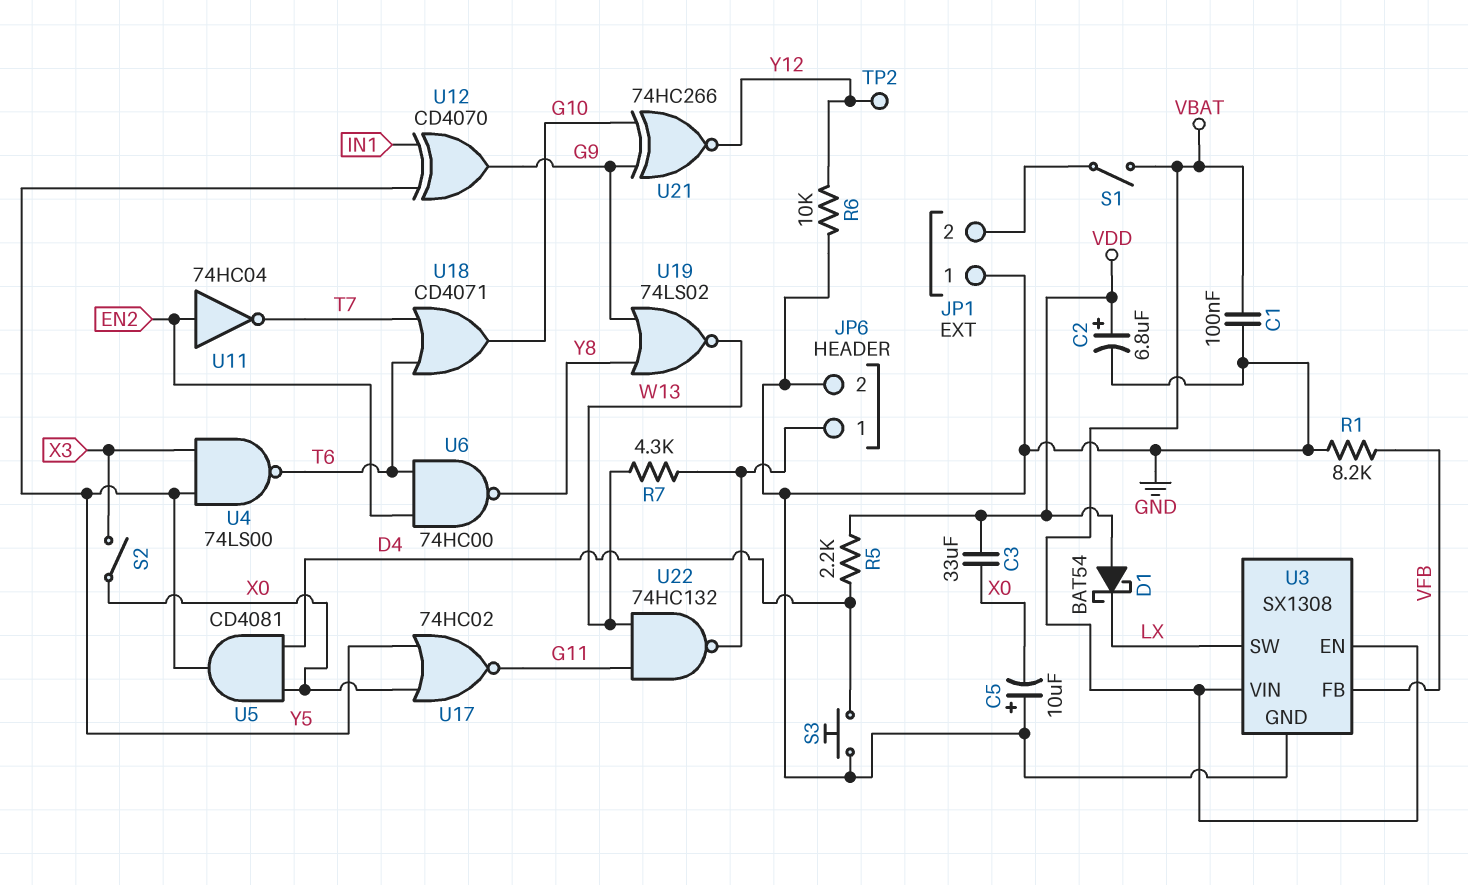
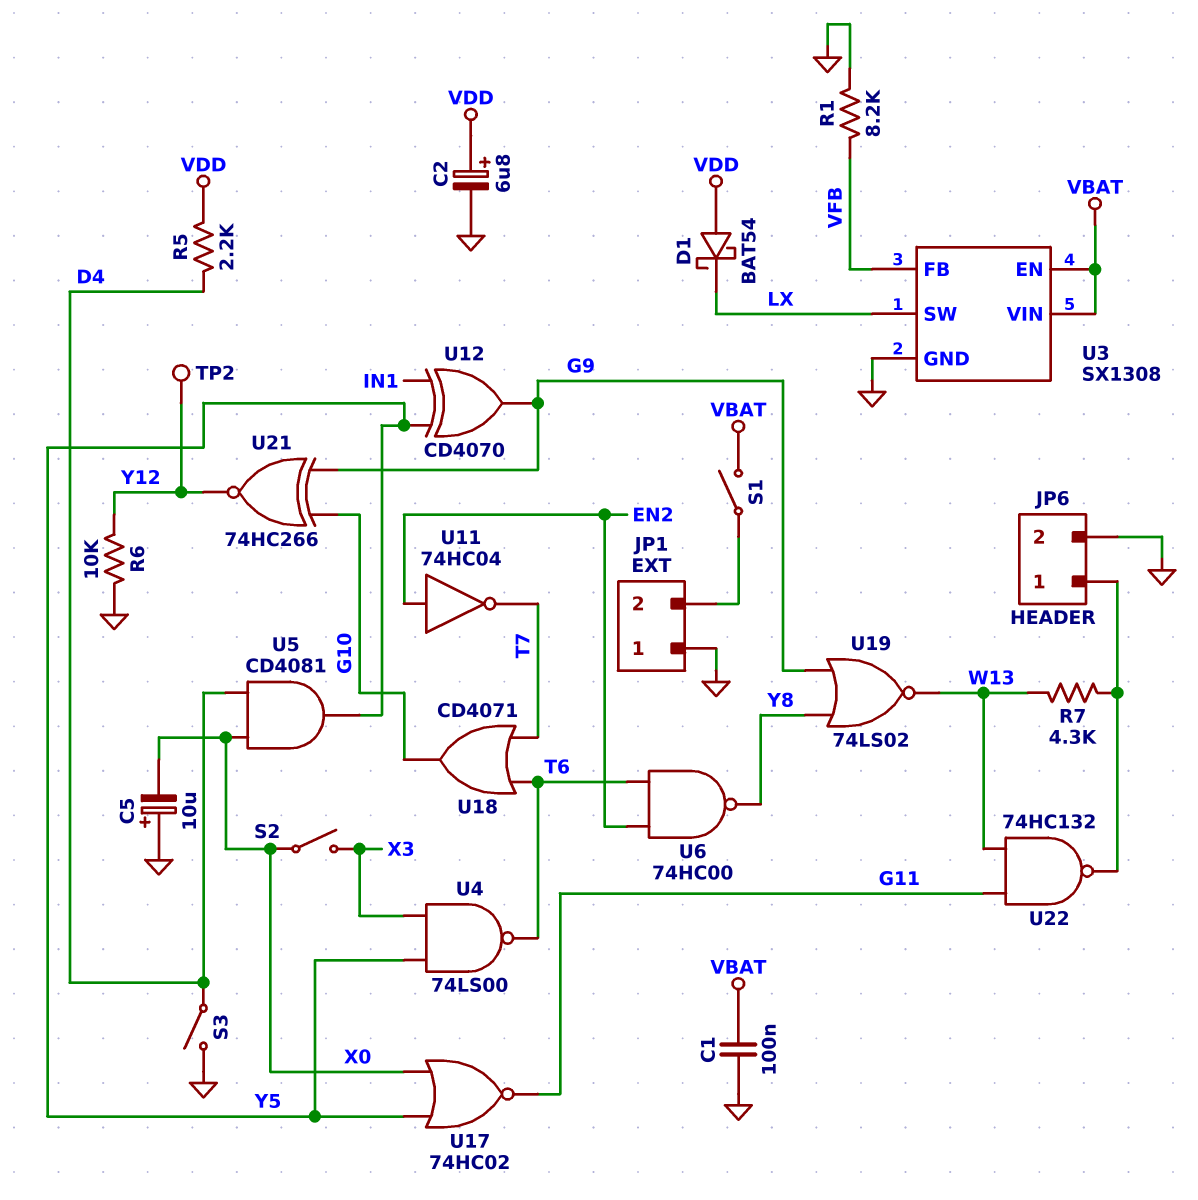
C3: 33uF (VDD, X0) -> none
S3: button (D4, GND) -> switch (D4, GND)

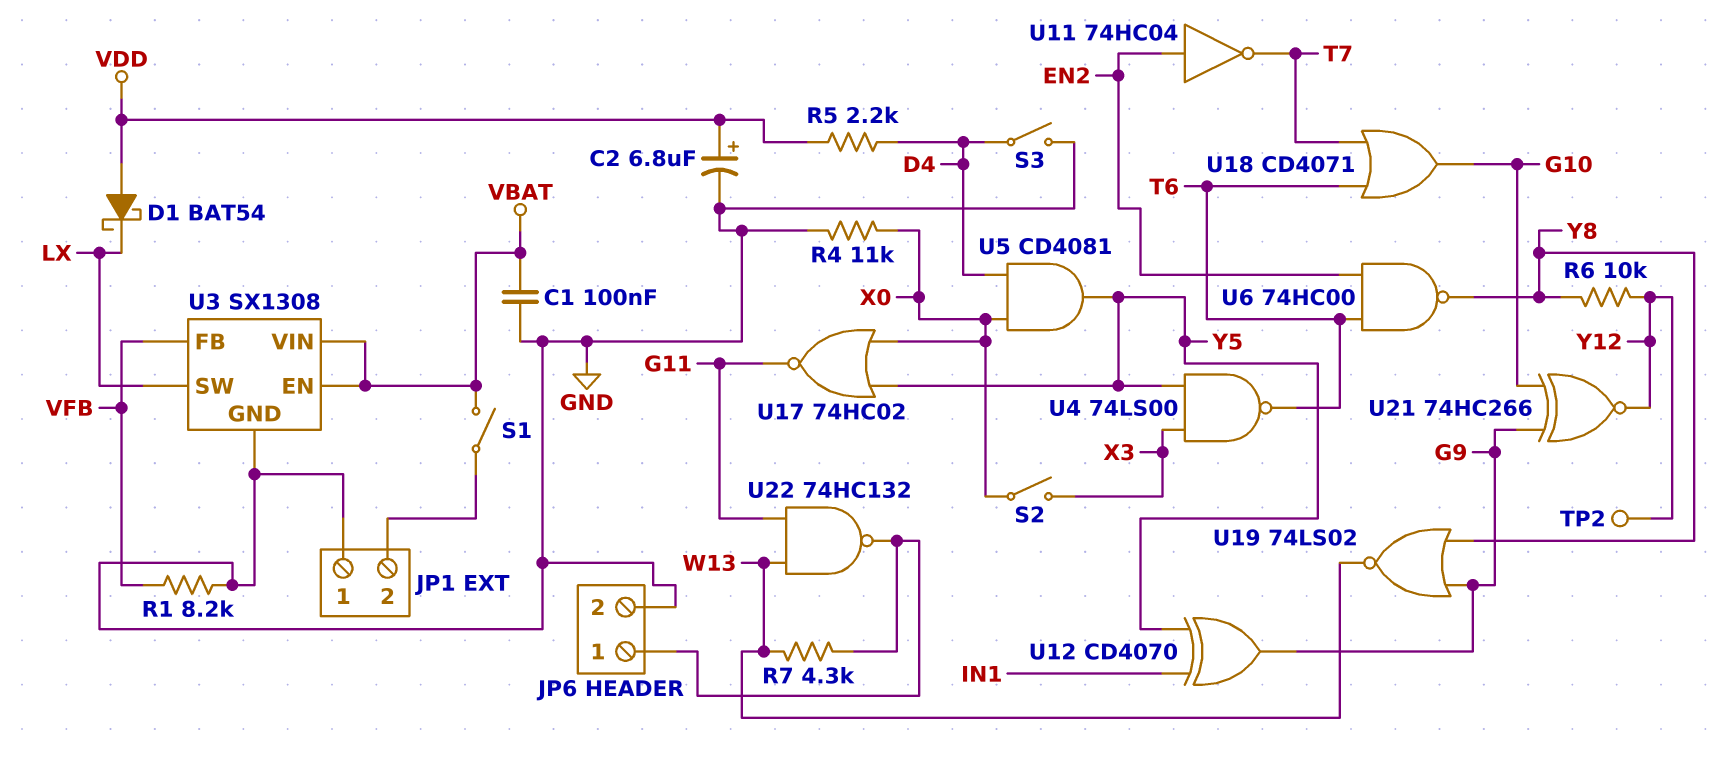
C5: 10uF (plus GND, minus X0) -> none
R4: none -> 11k (GND, X0)
R6: 10k (GND, Y12) -> 10k (Y8, Y12)

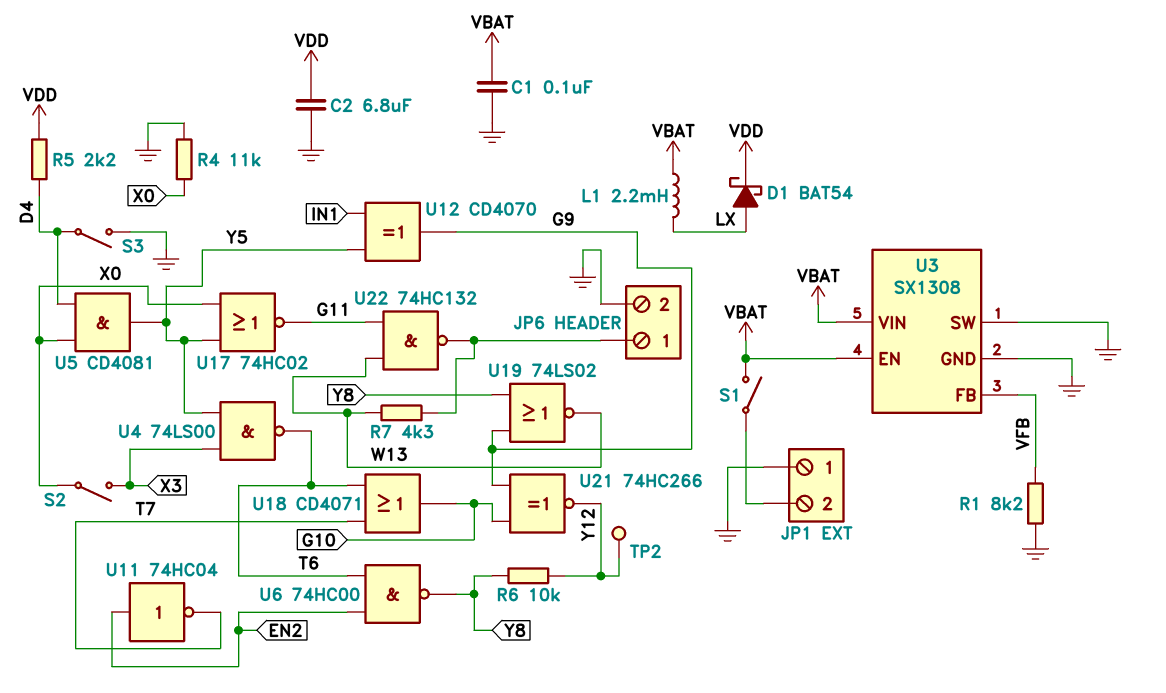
C2: 6.8uF (plus VDD, minus GND) -> 6.8uF (GND, VDD)
D1: schottky BAT54 (A VDD, K LX) -> schottky BAT54 (A LX, K VDD)
L1: none -> 2.2mH (LX, VBAT)
U3 pin SW: LX -> GND

